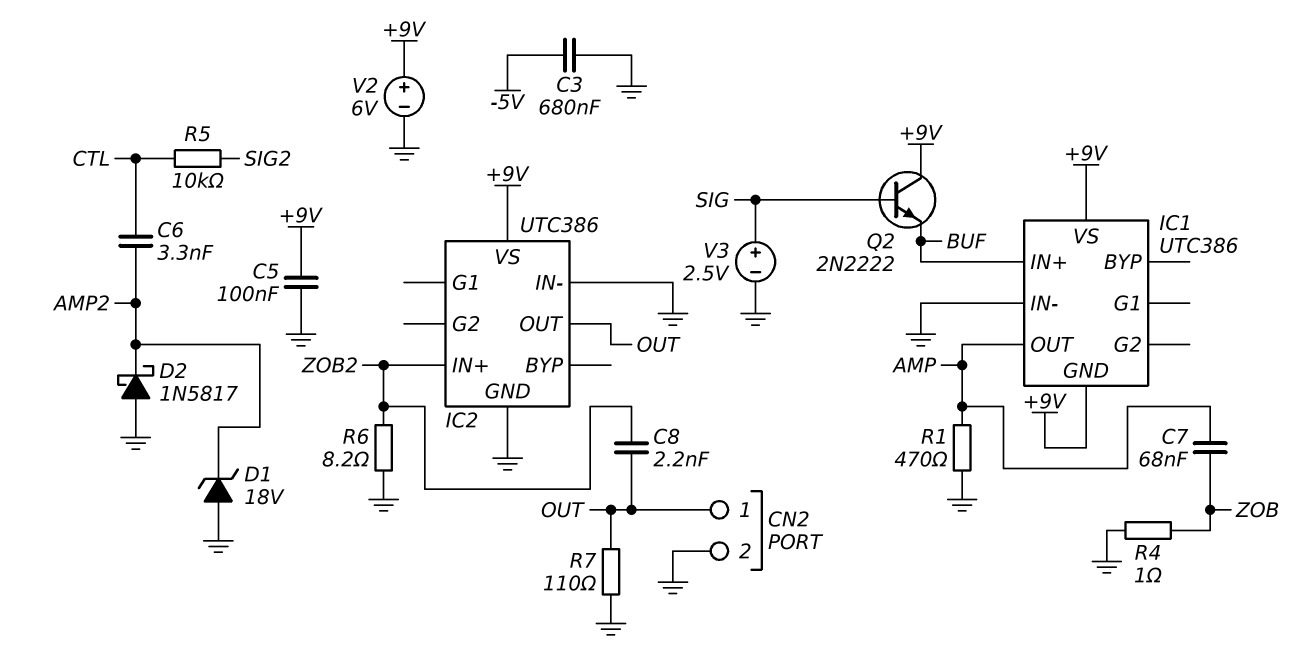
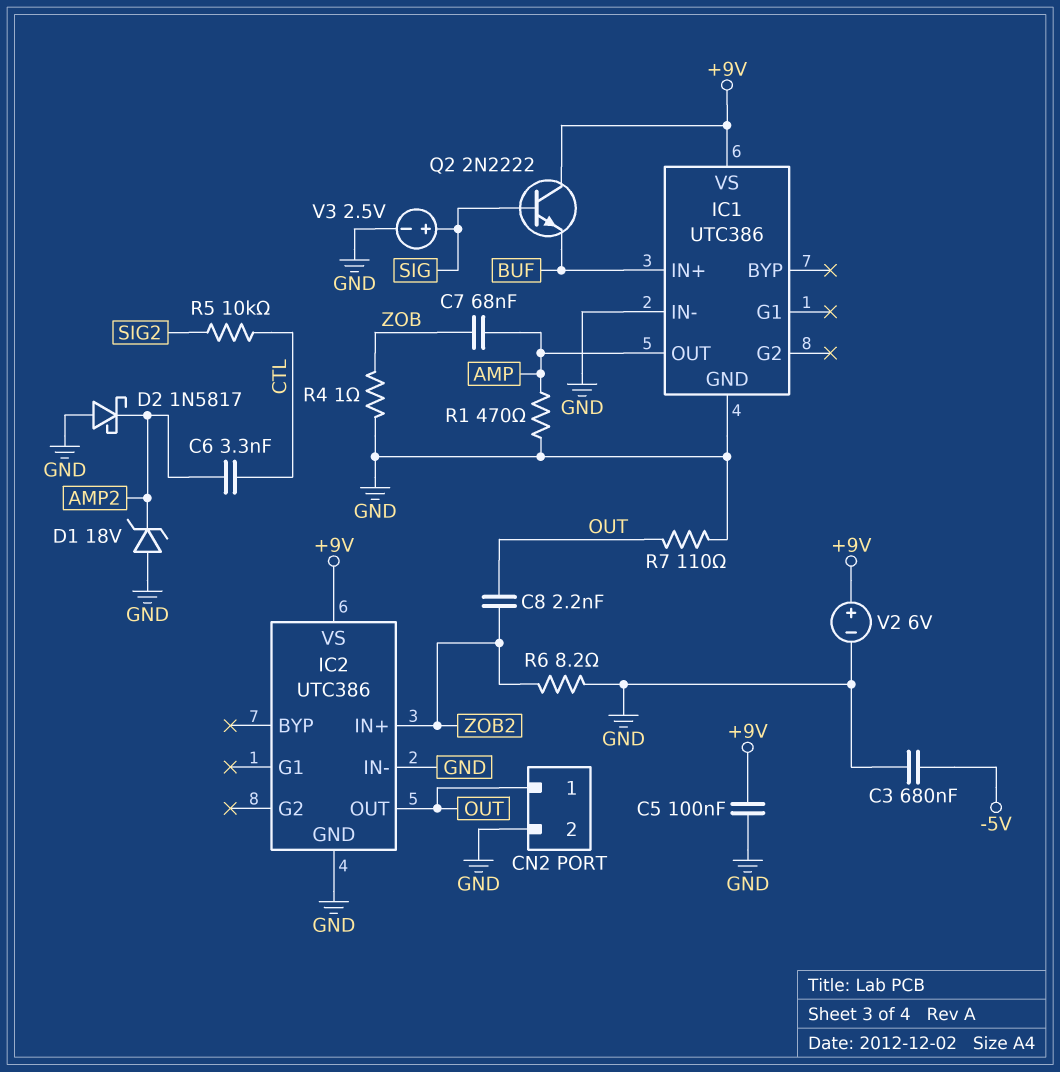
IC1 pin GND: +9V -> GND

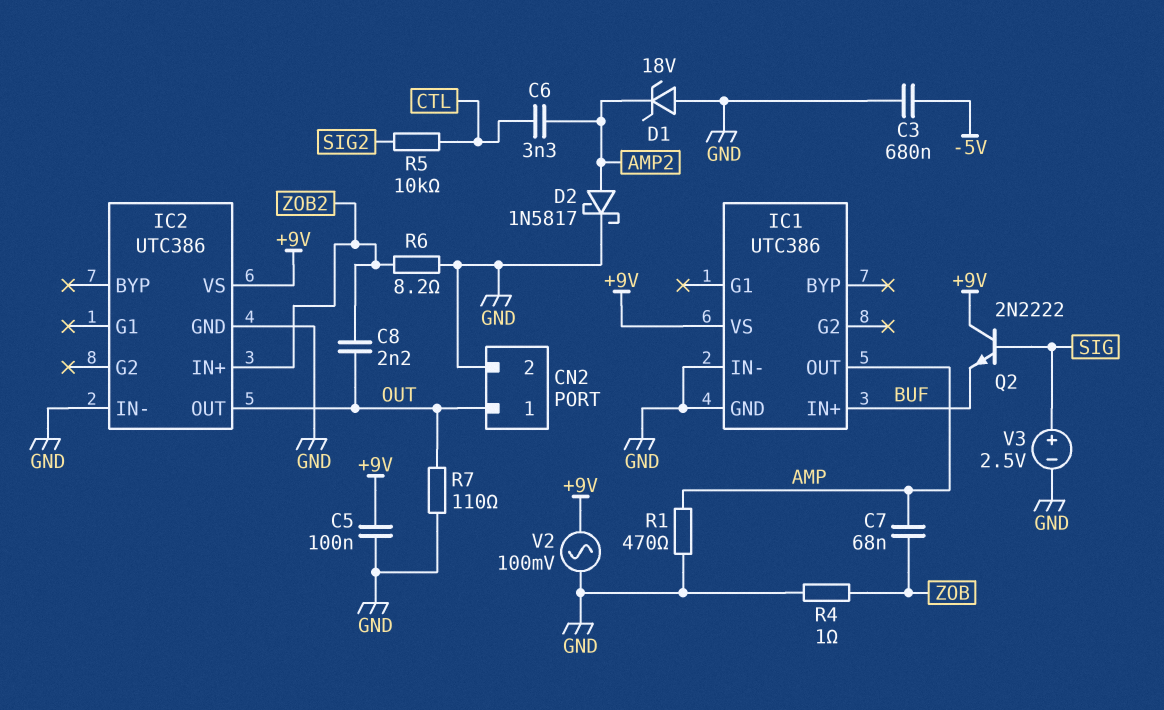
D2: schottky 1N5817 (A GND, K AMP2) -> schottky 1N5817 (A AMP2, K GND)
V2: 6V (plus +9V, minus GND) -> AC 100mV (+9V, GND)

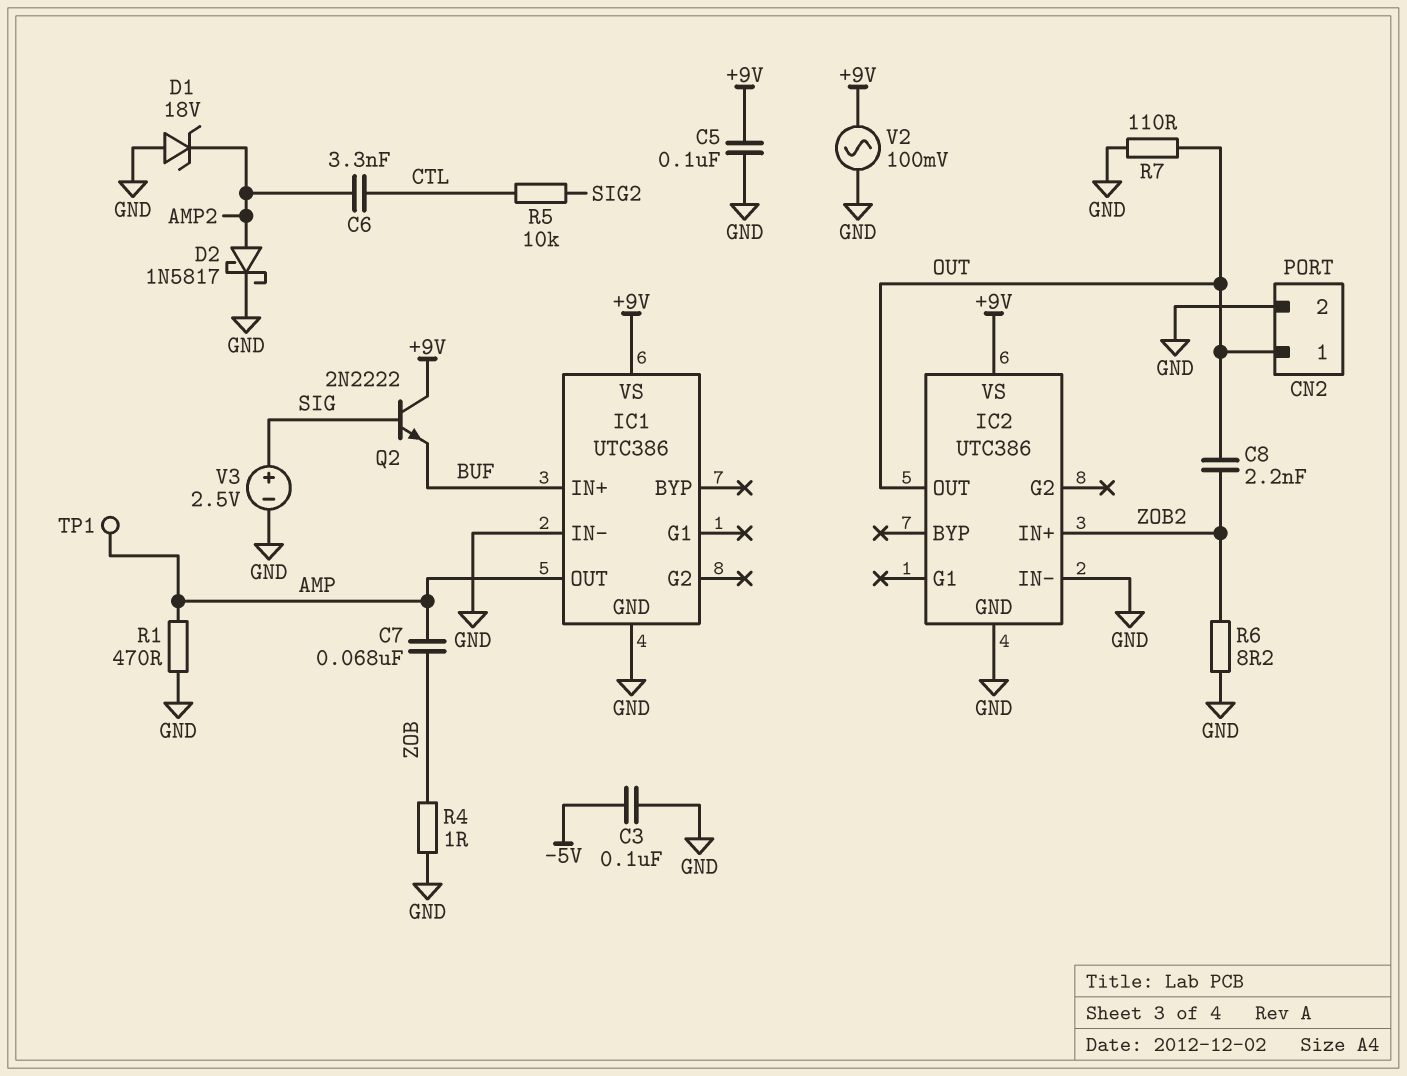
C3: 680nF (-5V, GND) -> 100nF (-5V, GND)
TP1: none -> test point (AMP)

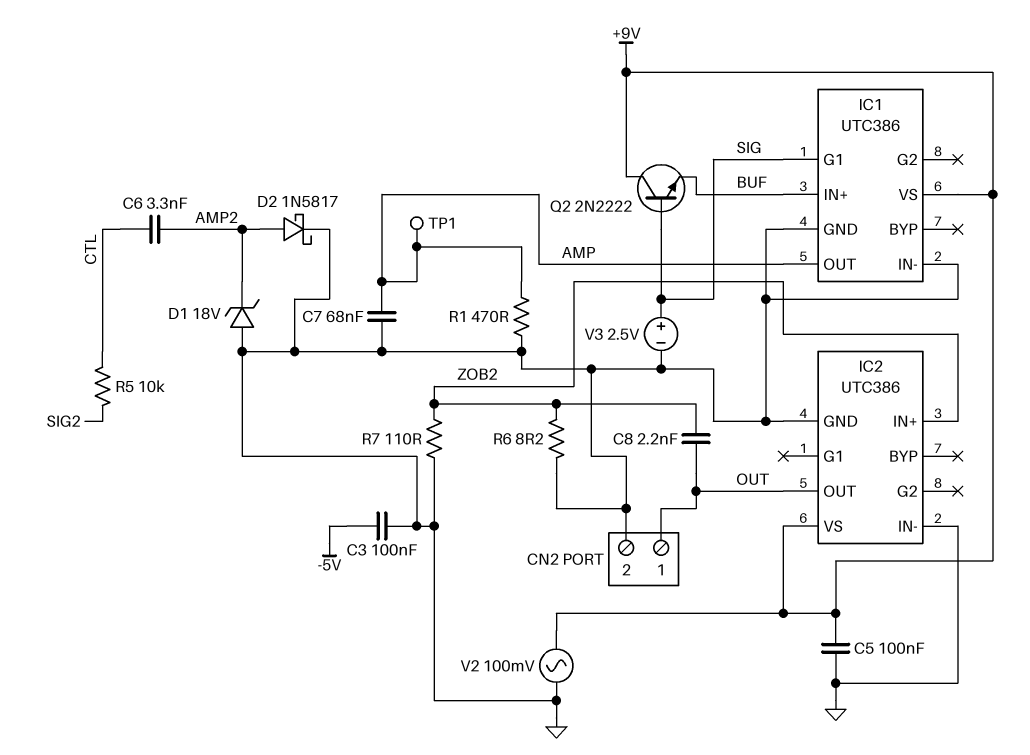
C7: 68nF (AMP, ZOB) -> 68nF (AMP, GND)
IC1 pin G1: none -> SIG
R4: 1 (GND, ZOB) -> none
R7: 110 (GND, OUT) -> 110 (GND, ZOB2)

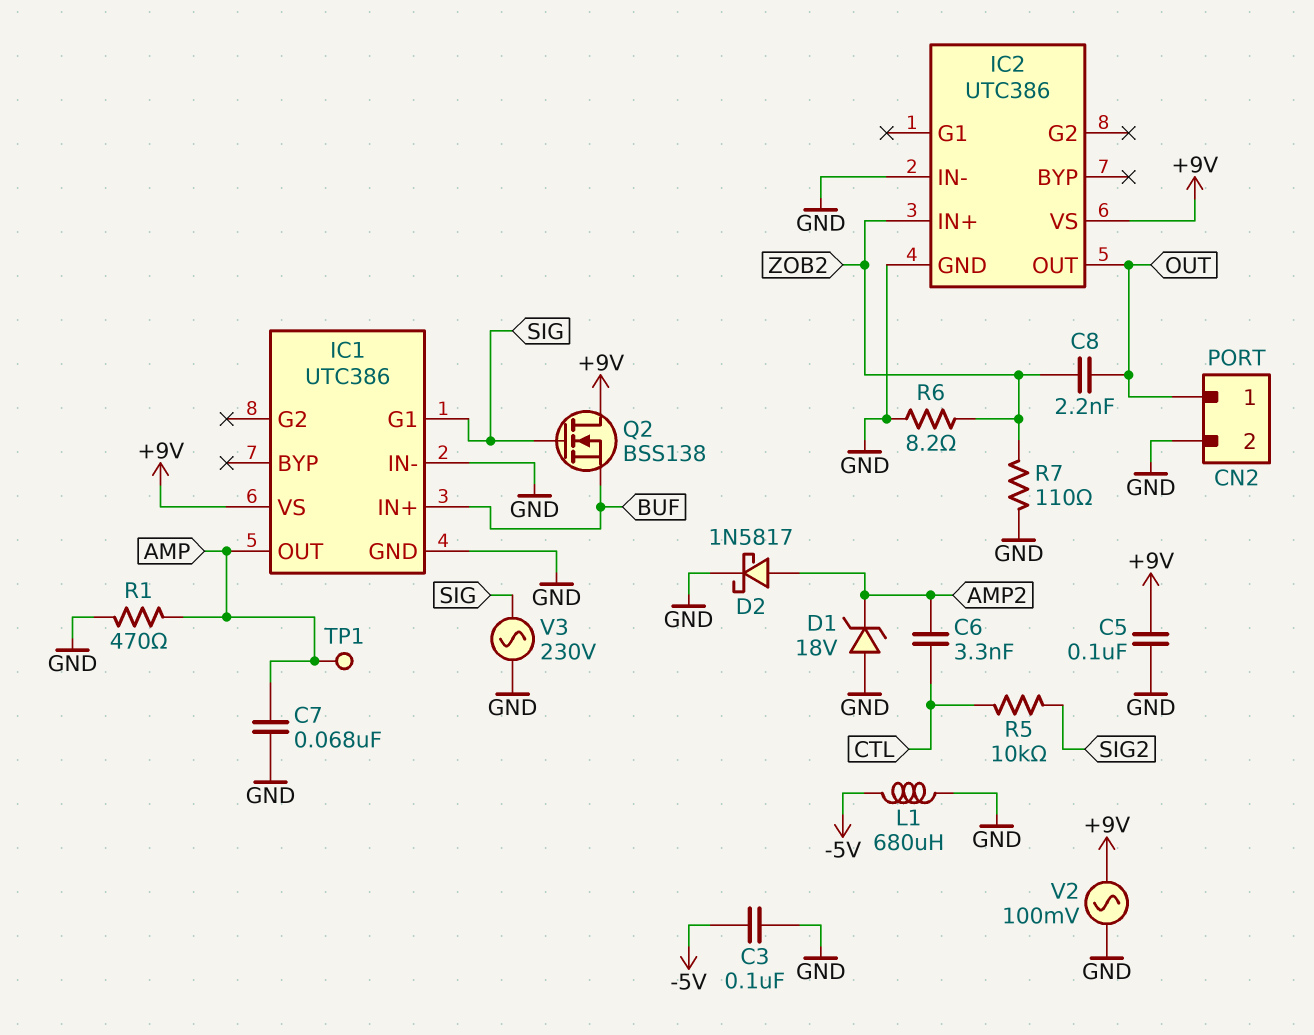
L1: none -> 680uH (-5V, GND)
Q2: NPN 2N2222 (B SIG, C +9V, E BUF) -> NMOS BSS138 (G SIG, D +9V, S BUF)
V3: 2.5V (plus SIG, minus GND) -> AC 230V (GND, SIG)

